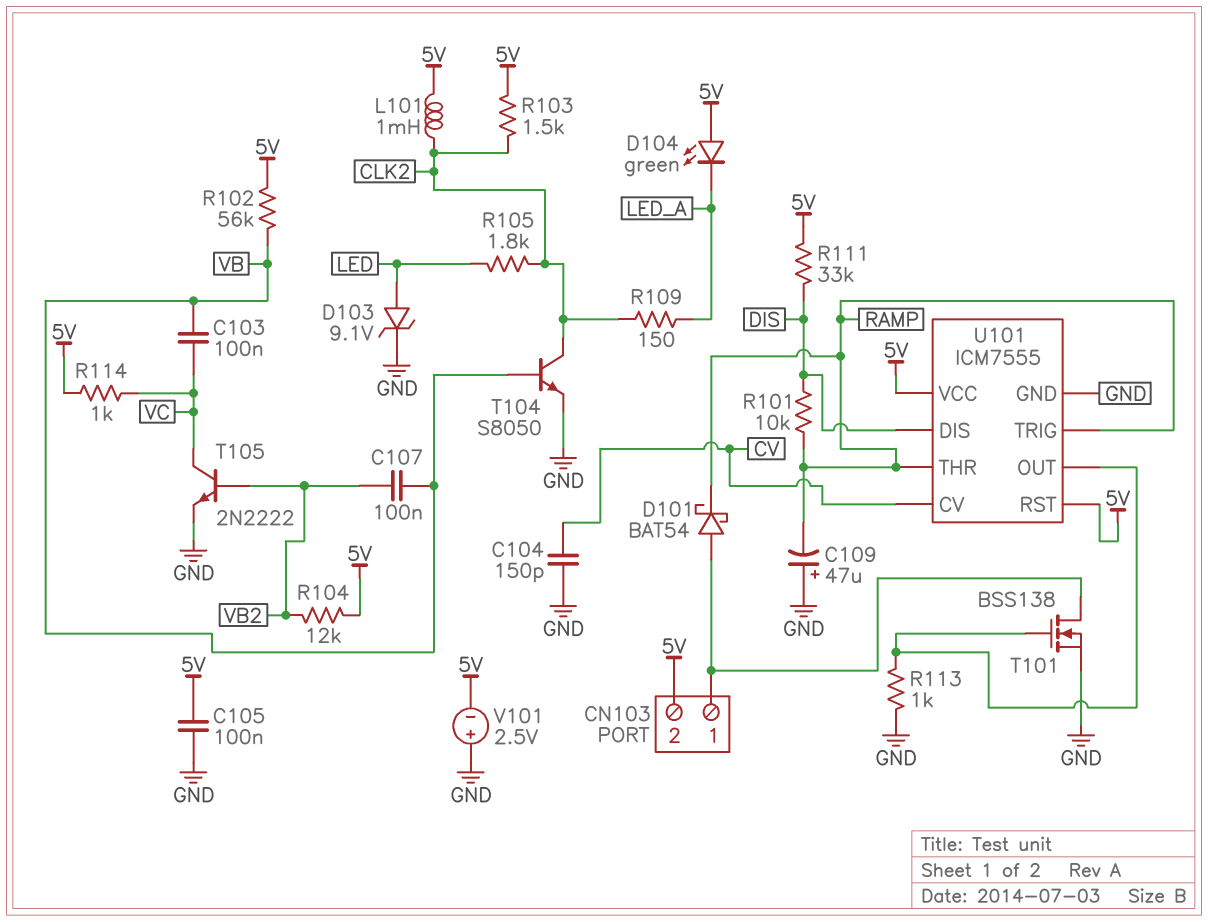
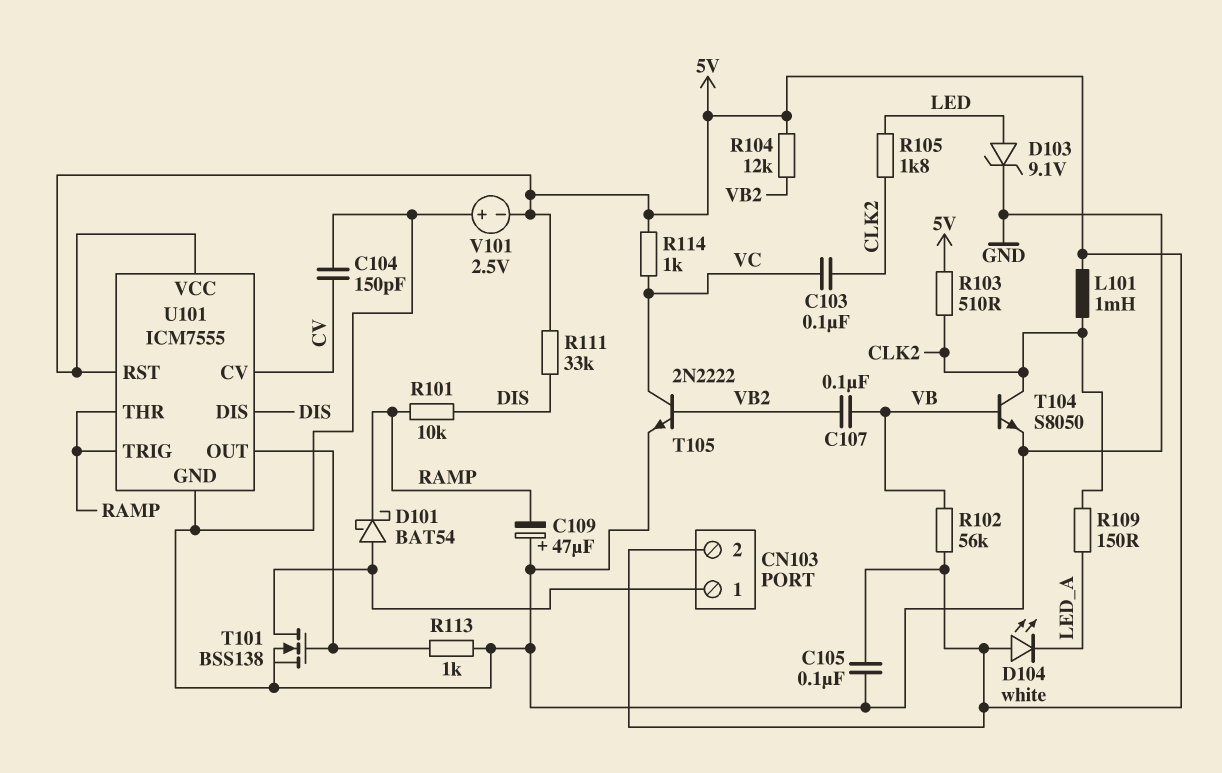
C103: 100nF (VB, VC) -> 100nF (CLK2, VC)
D104: LED green (A 5V, K LED_A) -> LED white (A 5V, K LED_A)
R103: 1.5k (5V, CLK2) -> 510 (5V, CLK2)

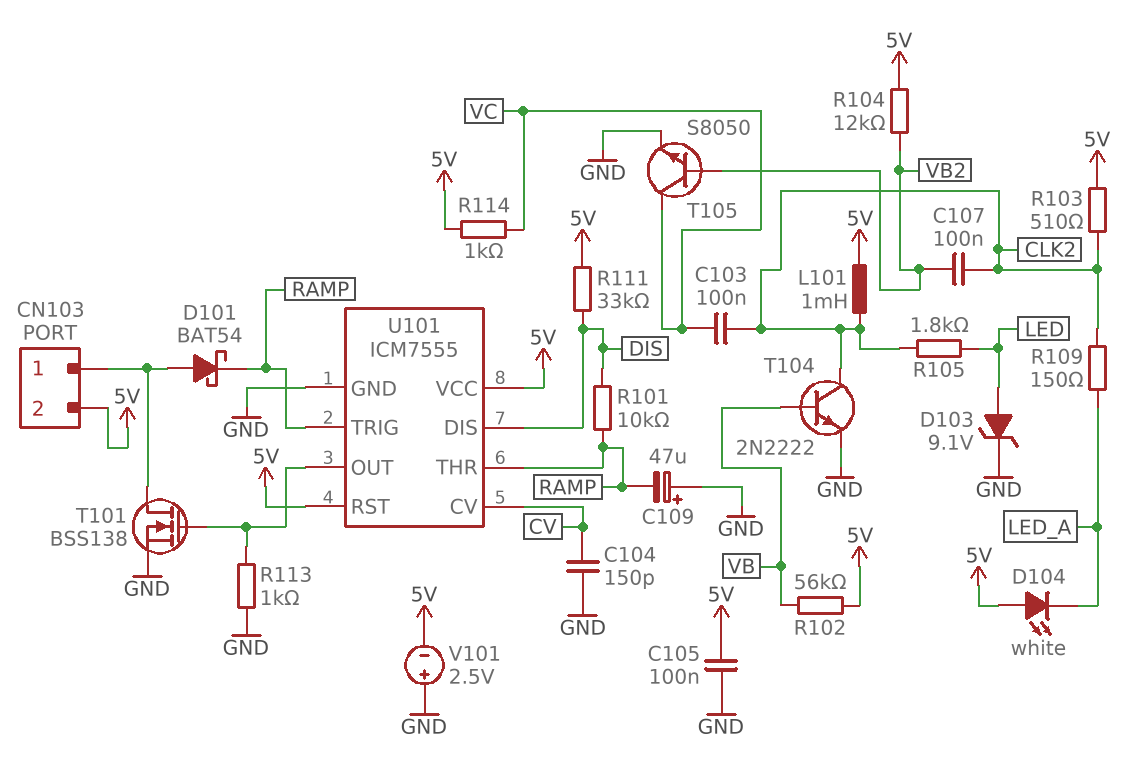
C107: 100nF (VB, VB2) -> 100nF (CLK2, VB2)
T104: NPN S8050 (B VB, C CLK2, E GND) -> NPN 2N2222 (B VB, C CLK2, E GND)
T105: NPN 2N2222 (B VB2, C VC, E GND) -> NPN S8050 (B VB2, C VC, E GND)

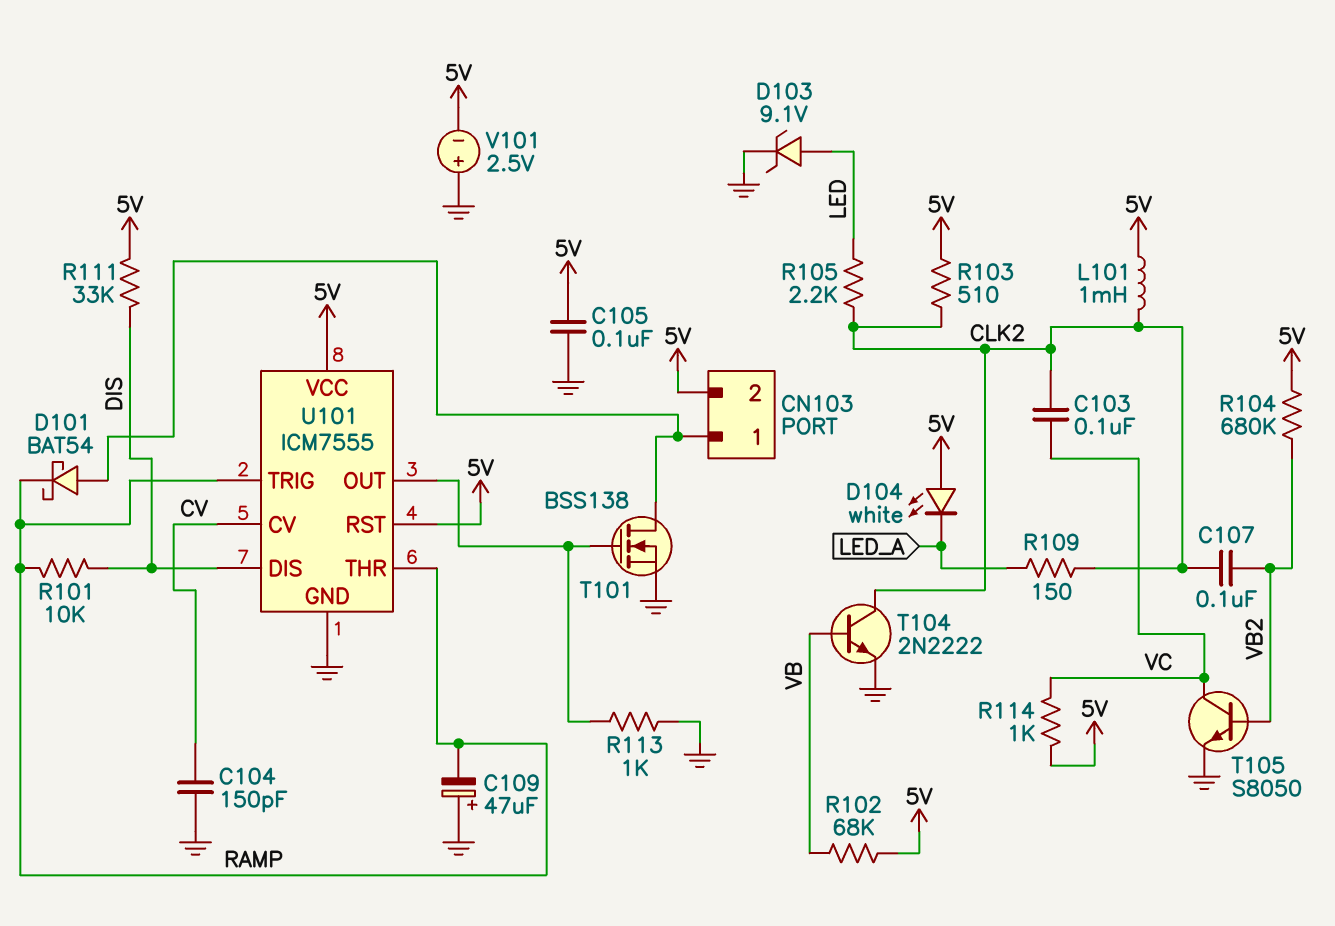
R102: 56k (5V, VB) -> 68k (5V, VB)
R104: 12k (5V, VB2) -> 680k (5V, VB2)
R105: 1.8k (CLK2, LED) -> 2.2k (CLK2, LED)

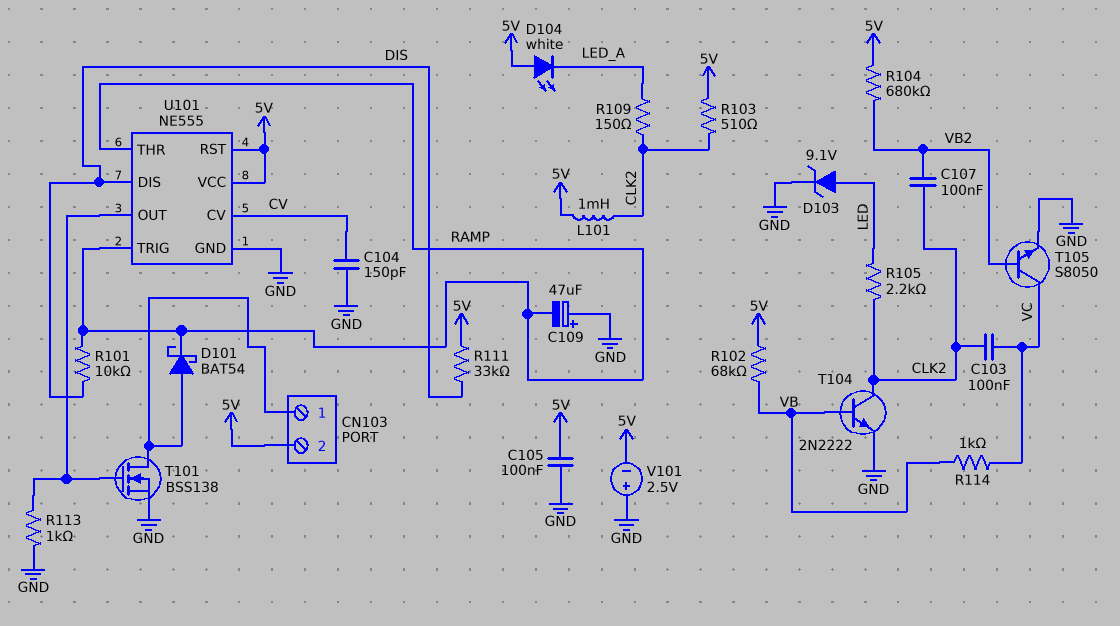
R114: 1k (5V, VC) -> 1k (VB, VC)
U101: ICM7555 -> NE555

